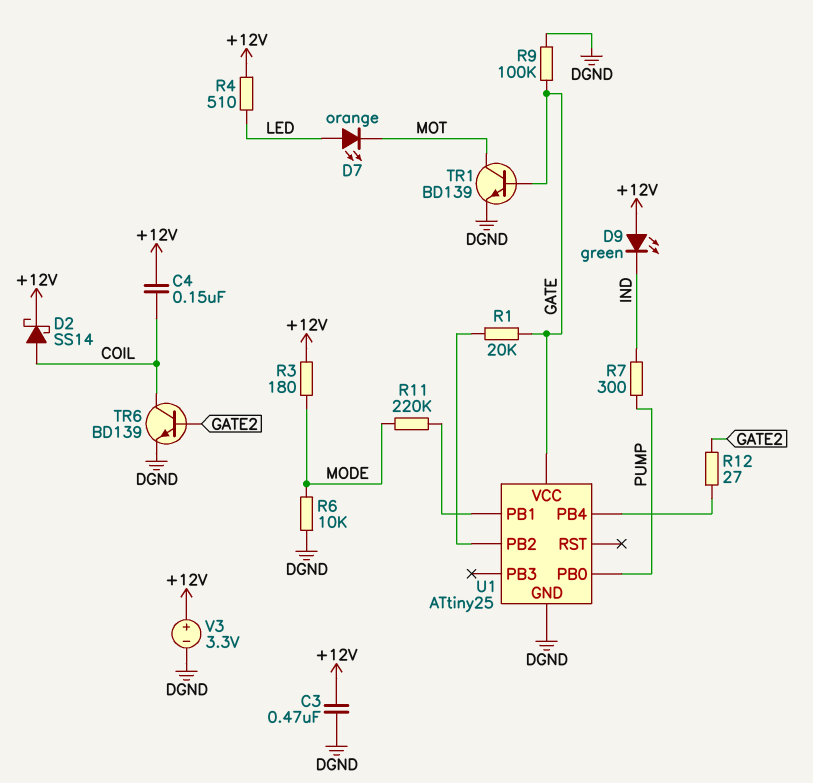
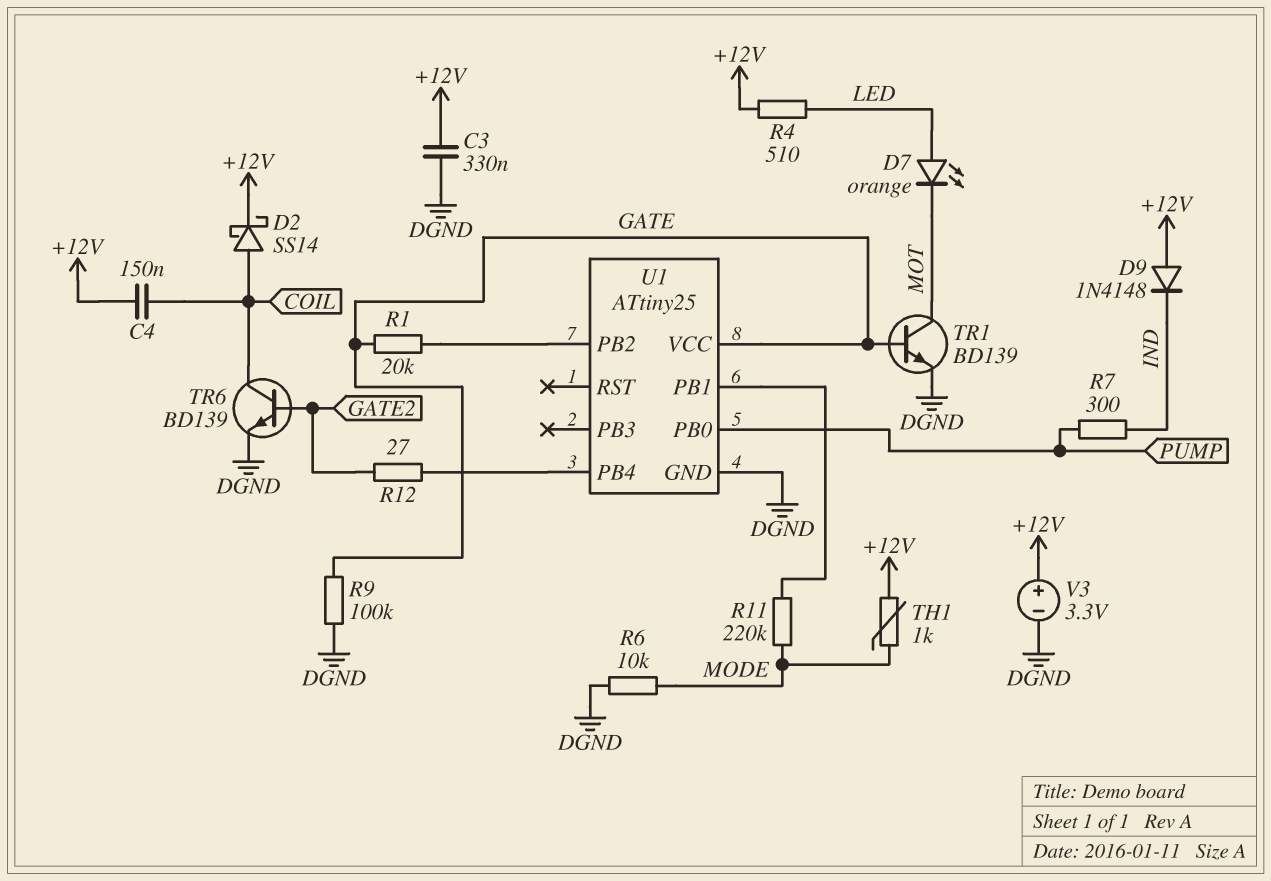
C3: 470nF (+12V, DGND) -> 330nF (+12V, DGND)
D9: LED green (A +12V, K IND) -> diode 1N4148 (A +12V, K IND)
R3: 180 (+12V, MODE) -> none
TH1: none -> 1k (+12V, MODE)

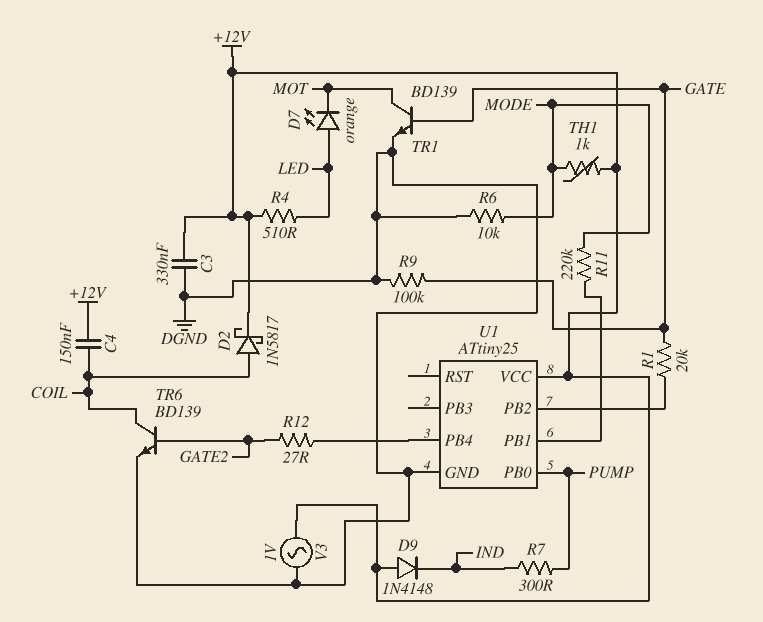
D2: schottky SS14 (A COIL, K +12V) -> schottky 1N5817 (A COIL, K +12V)
U1 pin VCC: GATE -> +12V
V3: 3.3V (plus +12V, minus DGND) -> AC 1V (+12V, DGND)

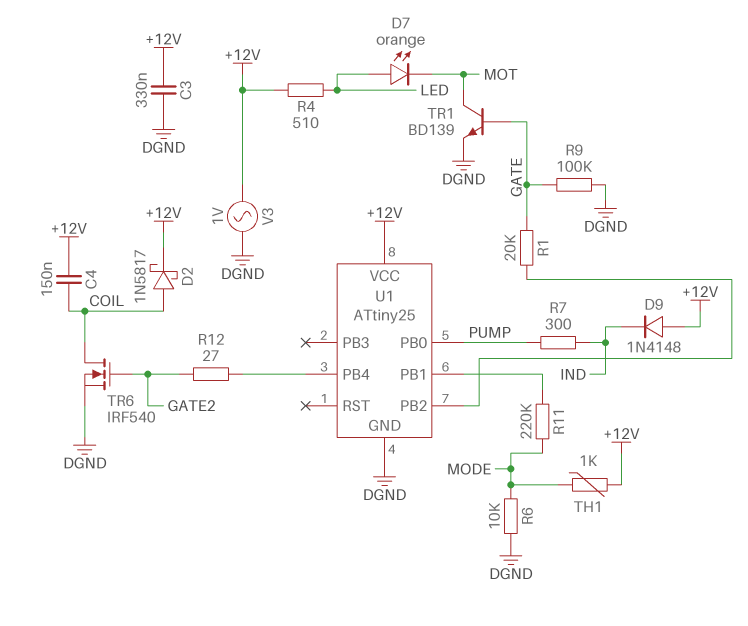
TR6: NPN BD139 (B GATE2, C COIL, E DGND) -> NMOS IRF540 (G GATE2, D COIL, S DGND)

